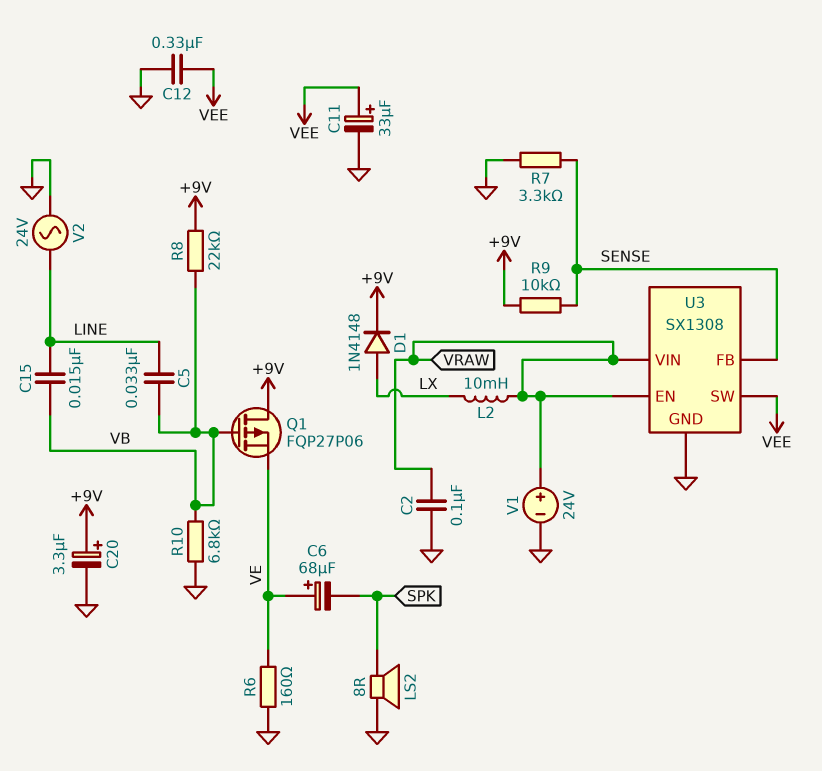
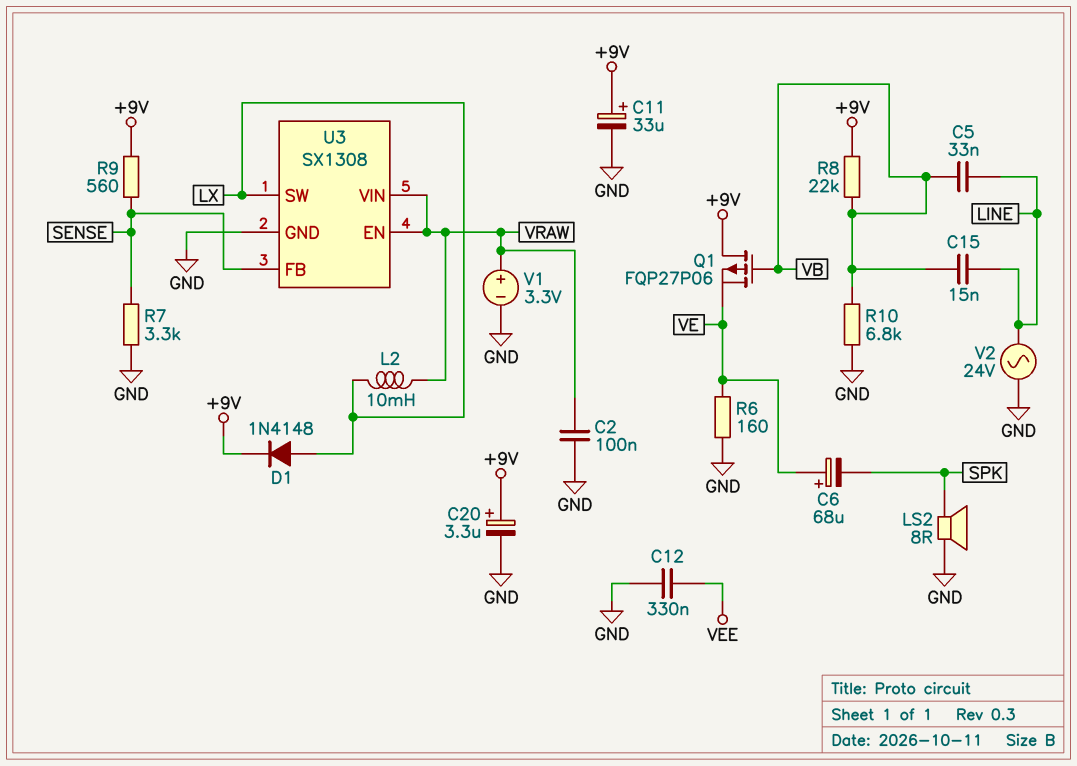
C11: 33uF (plus VEE, minus GND) -> 33uF (plus +9V, minus GND)
R9: 10k (+9V, SENSE) -> 560 (+9V, SENSE)
U3 pin SW: VEE -> LX
V1: 24V (plus VRAW, minus GND) -> 3.3V (plus VRAW, minus GND)

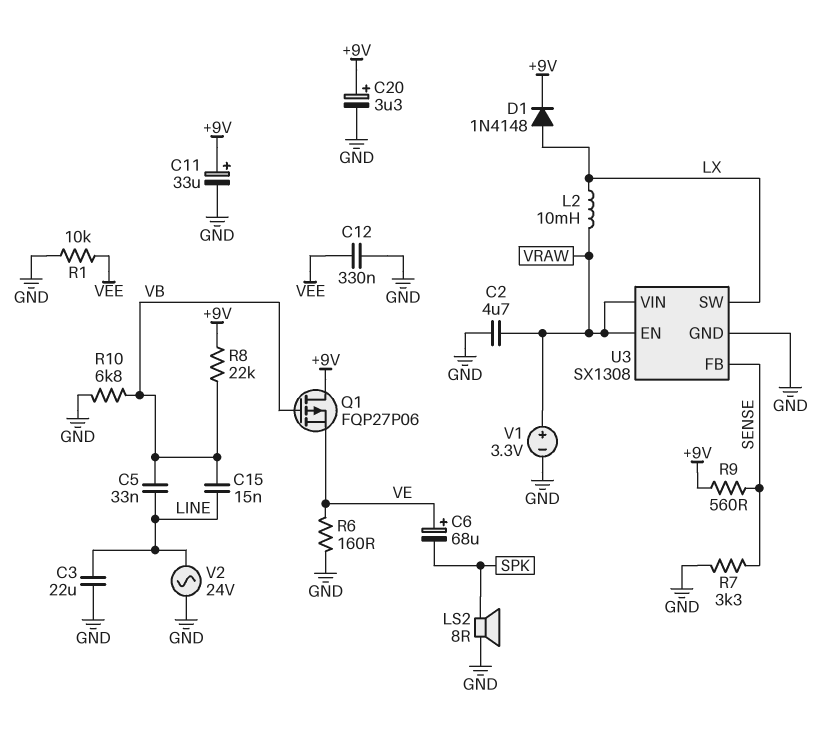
C2: 100nF (GND, VRAW) -> 4.7uF (GND, VRAW)
C3: none -> 22uF (GND, LINE)
R1: none -> 10k (GND, VEE)

